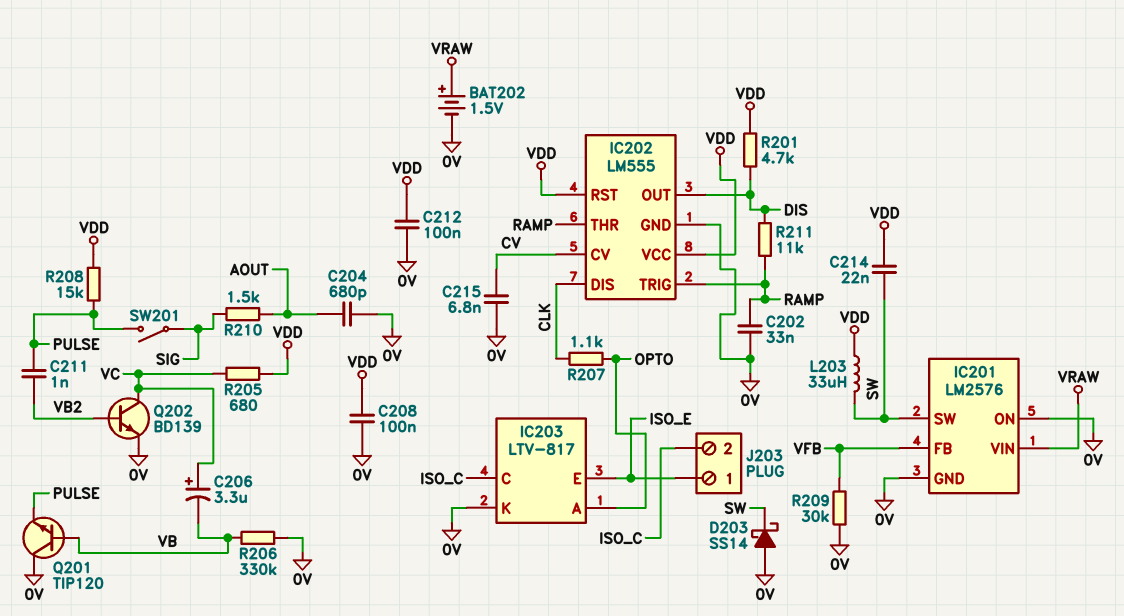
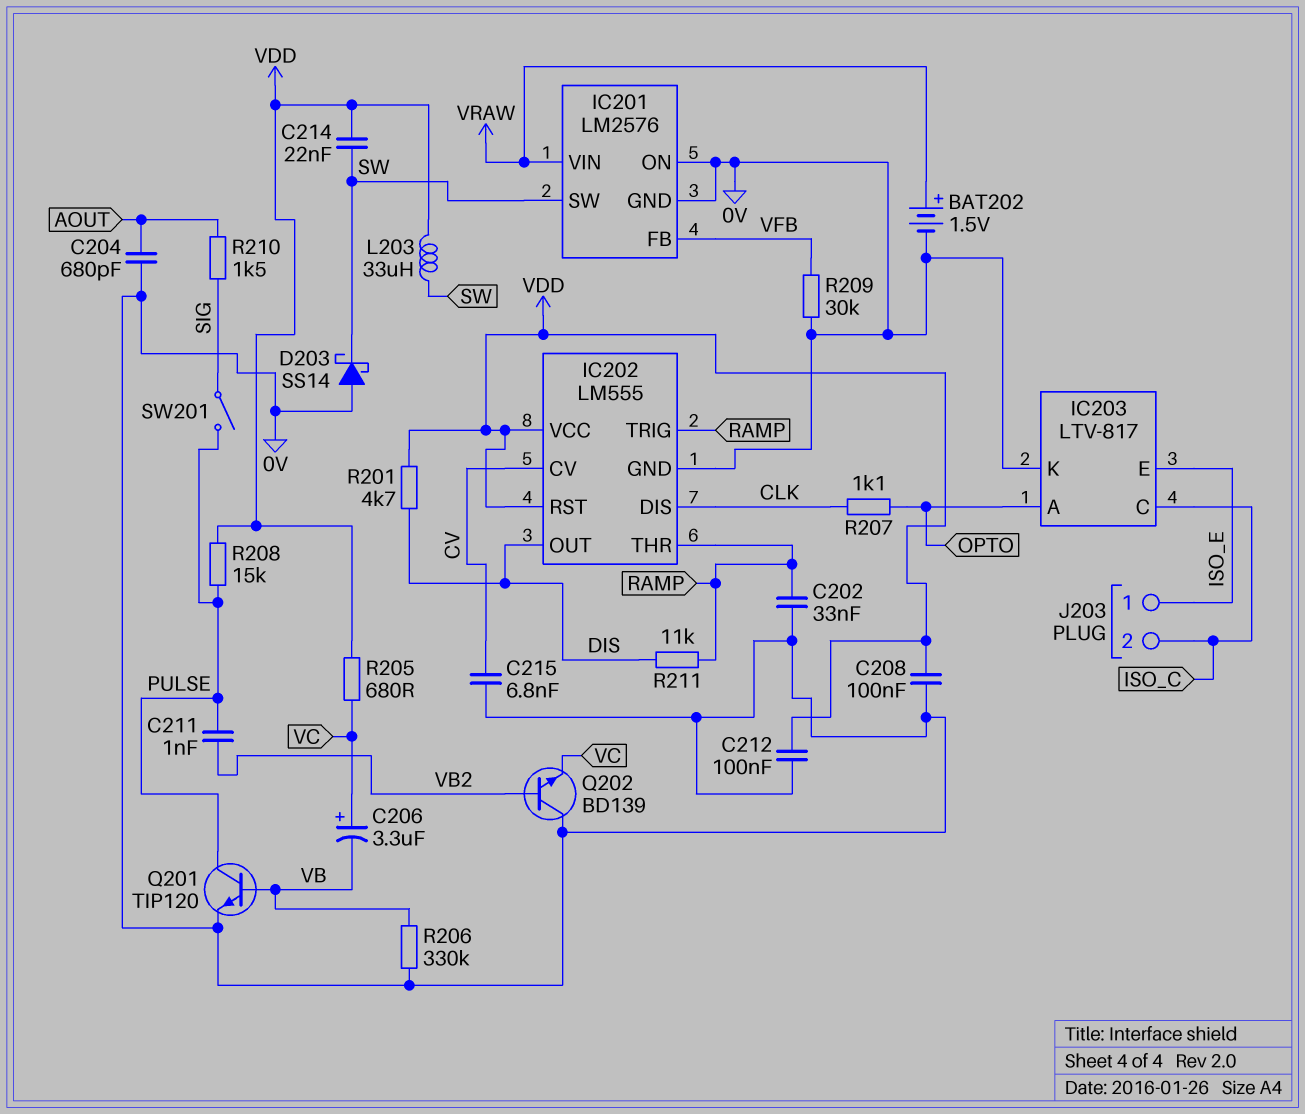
Q201: NPN TIP120 (B VB, C 0V, E PULSE) -> NPN TIP120 (B VB, C PULSE, E 0V)
Q202: NPN BD139 (B VB2, C VC, E 0V) -> NPN BD139 (B VB2, C 0V, E VC)

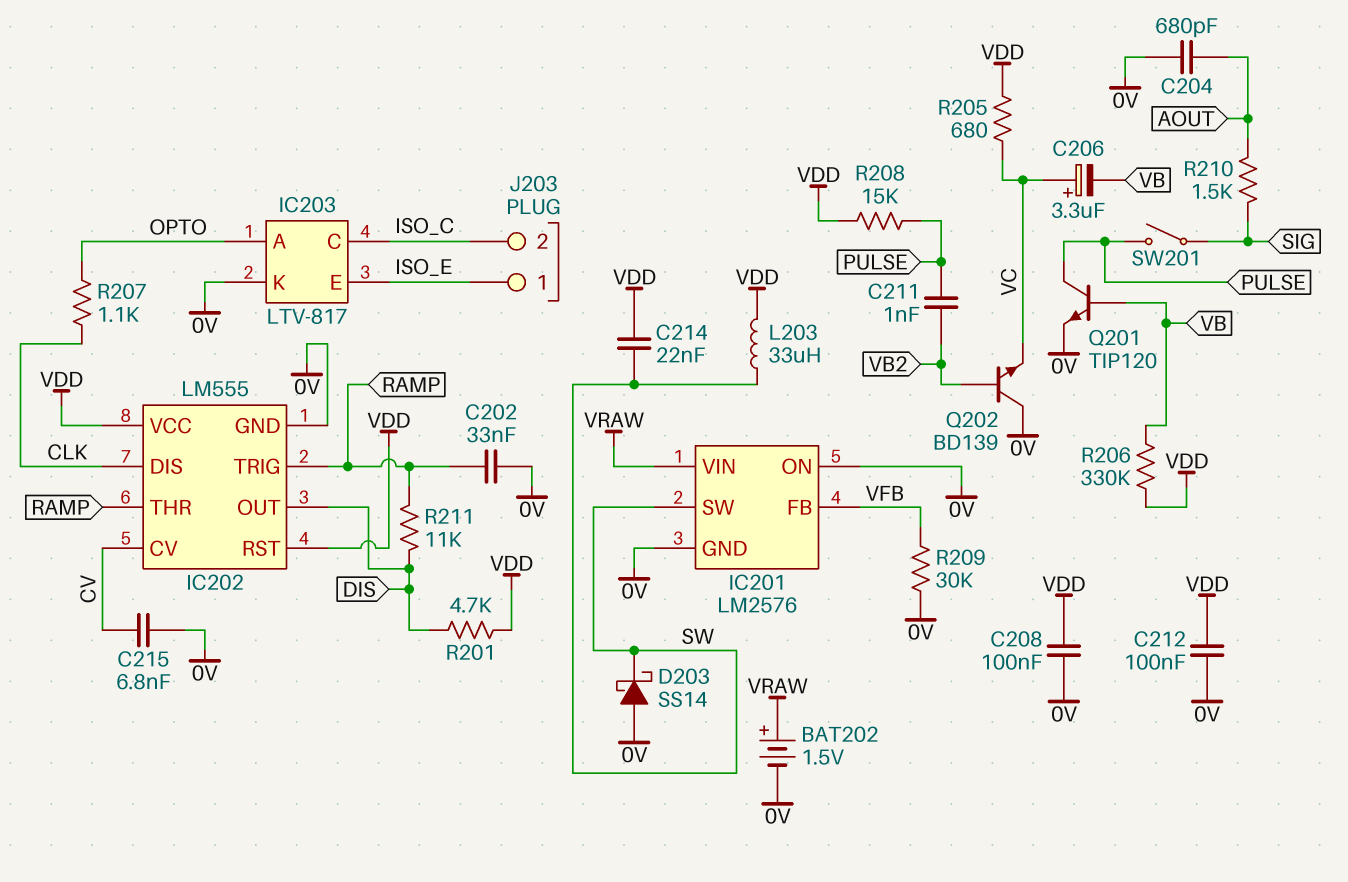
R206: 330k (0V, VB) -> 330k (VB, VDD)

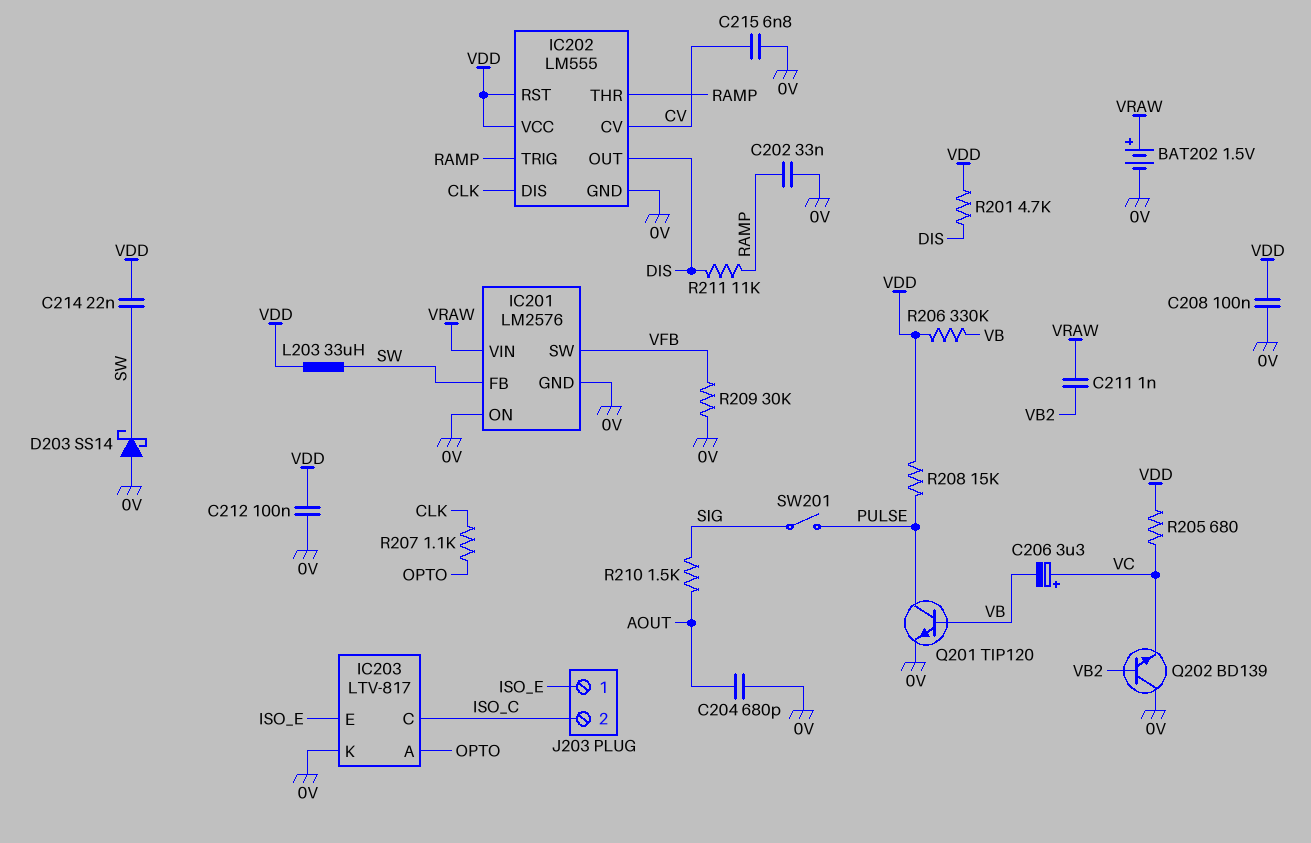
C211: 1nF (PULSE, VB2) -> 1nF (VB2, VRAW)
IC201 pin FB: VFB -> SW
IC201 pin SW: SW -> VFB

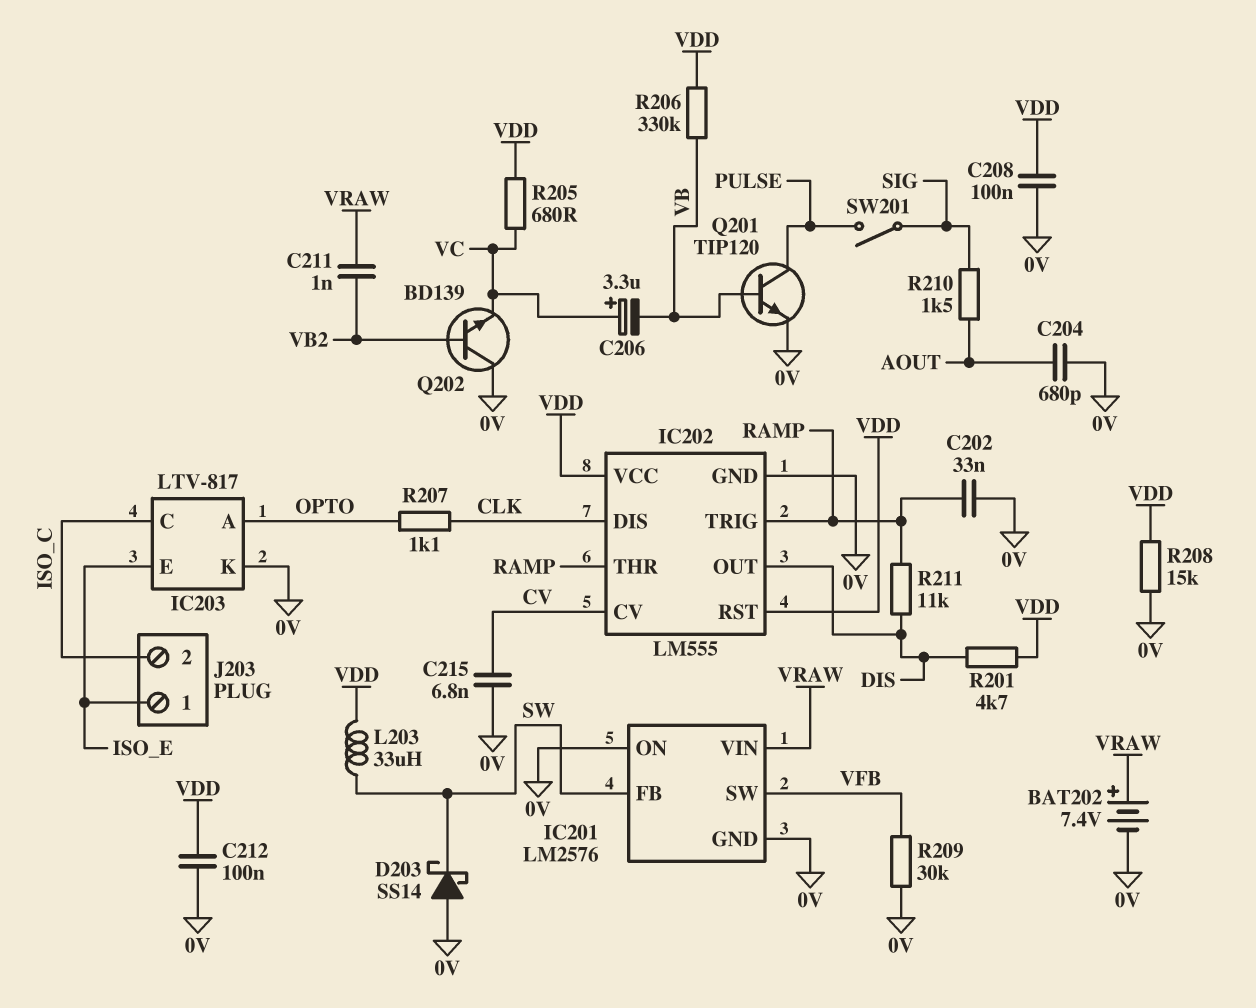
BAT202: 1.5V (plus VRAW, minus 0V) -> 7.4V (plus VRAW, minus 0V)
C214: 22nF (SW, VDD) -> none
R208: 15k (PULSE, VDD) -> 15k (0V, VDD)

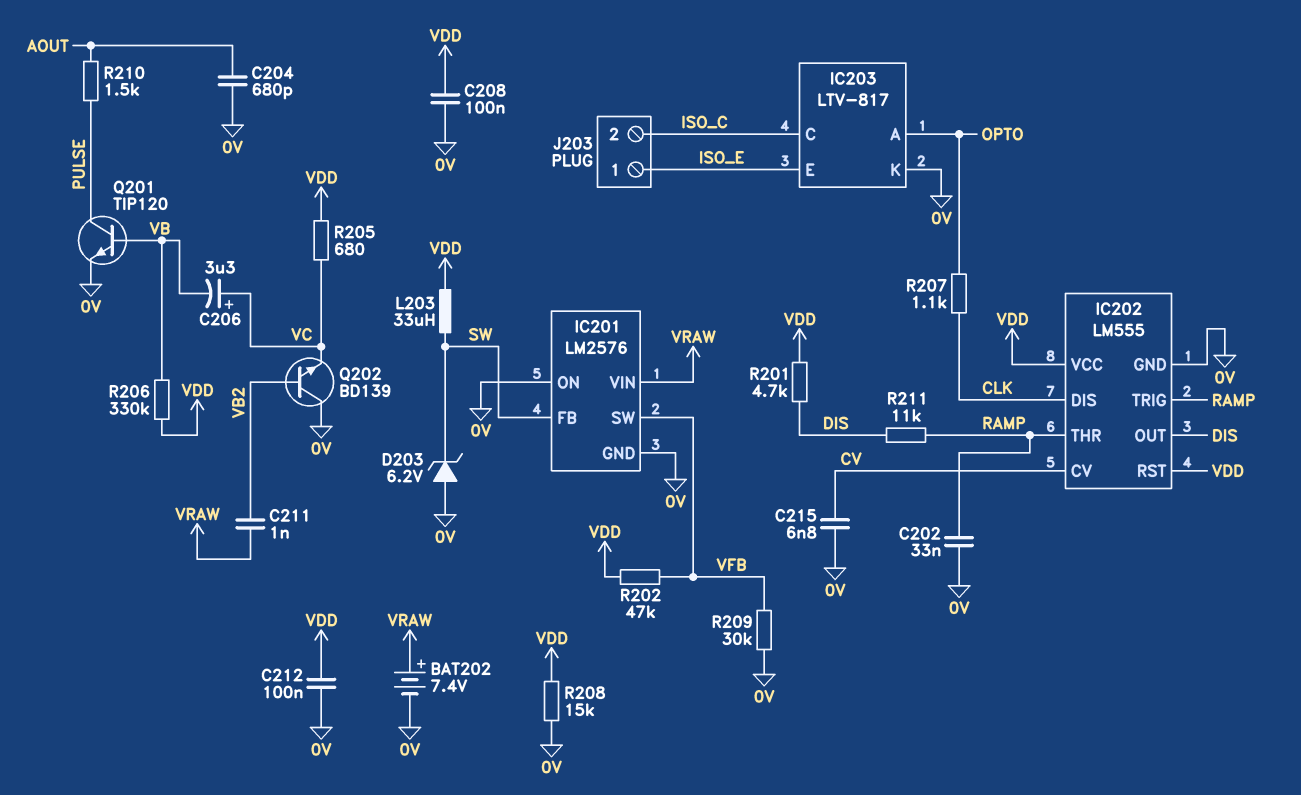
D203: schottky SS14 (A 0V, K SW) -> zener 6.2V (A 0V, K SW)
R202: none -> 47k (VDD, VFB)
R210: 1.5k (AOUT, SIG) -> 1.5k (AOUT, PULSE)
SW201: switch (PULSE, SIG) -> none

